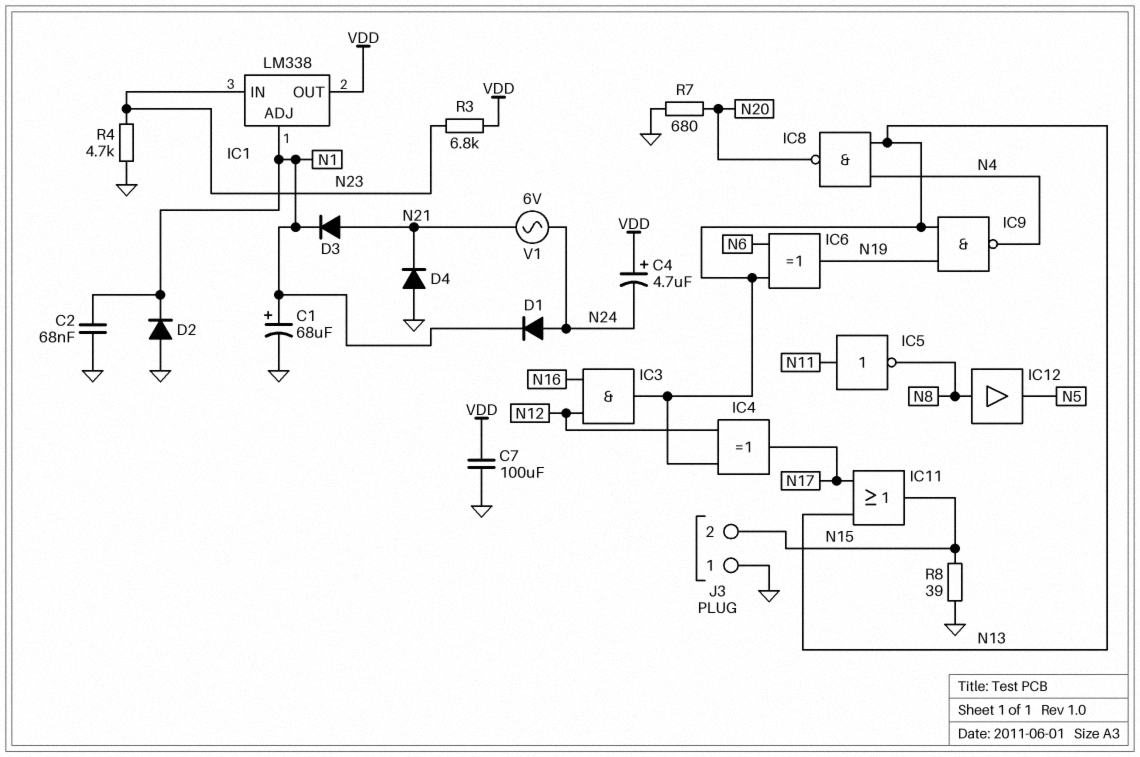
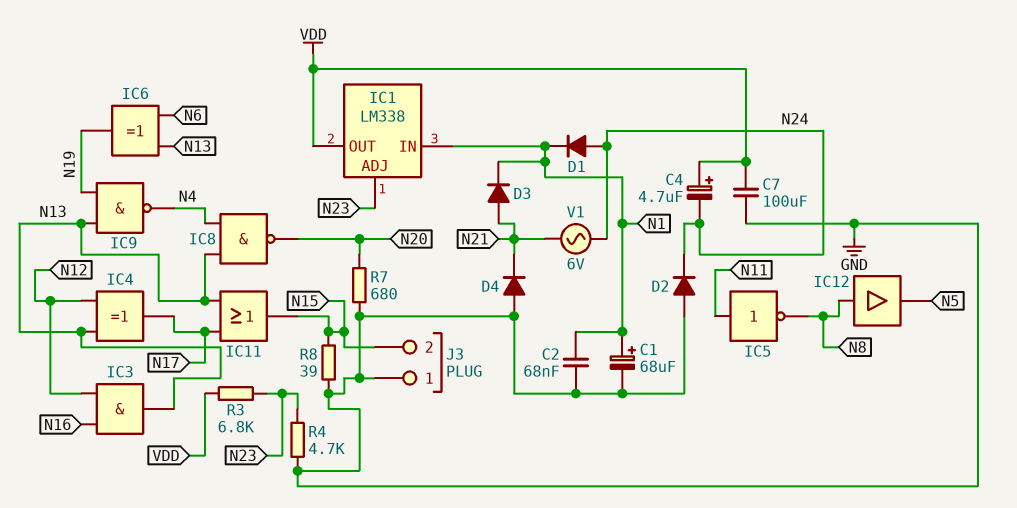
D2: diode (A GND, K N1) -> diode (A GND, K N24)
IC1 pin ADJ: N1 -> N23
IC1 pin IN: N23 -> N1

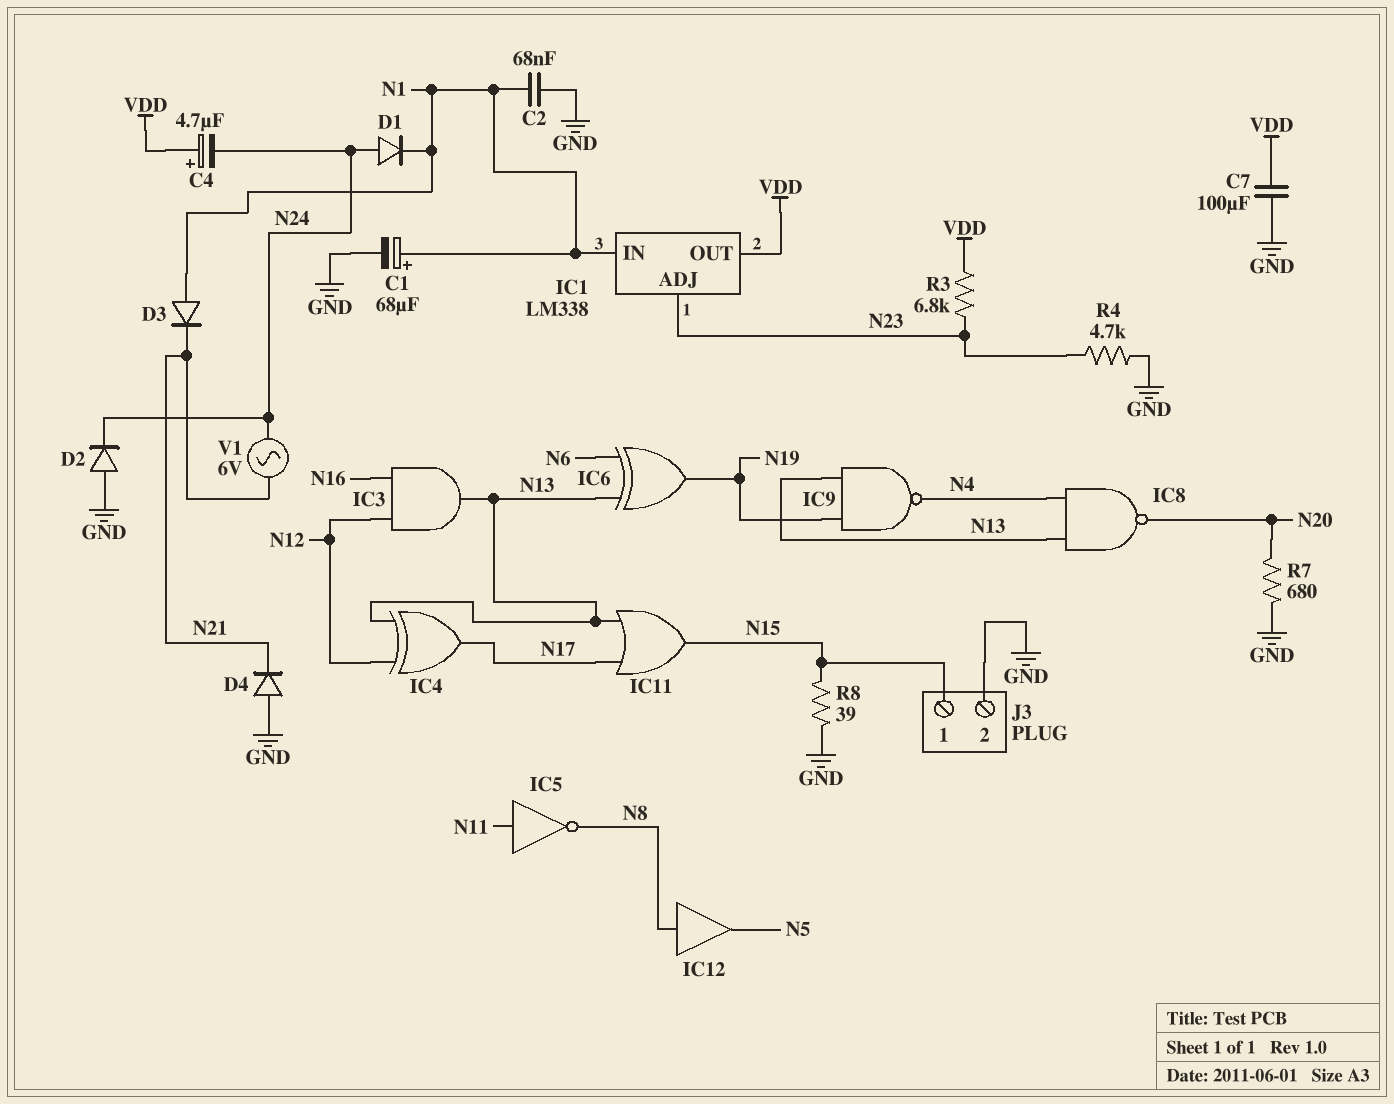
D3: diode (A N21, K N1) -> diode (A N1, K N21)
J3 pin 1: GND -> N15
J3 pin 2: N15 -> GND

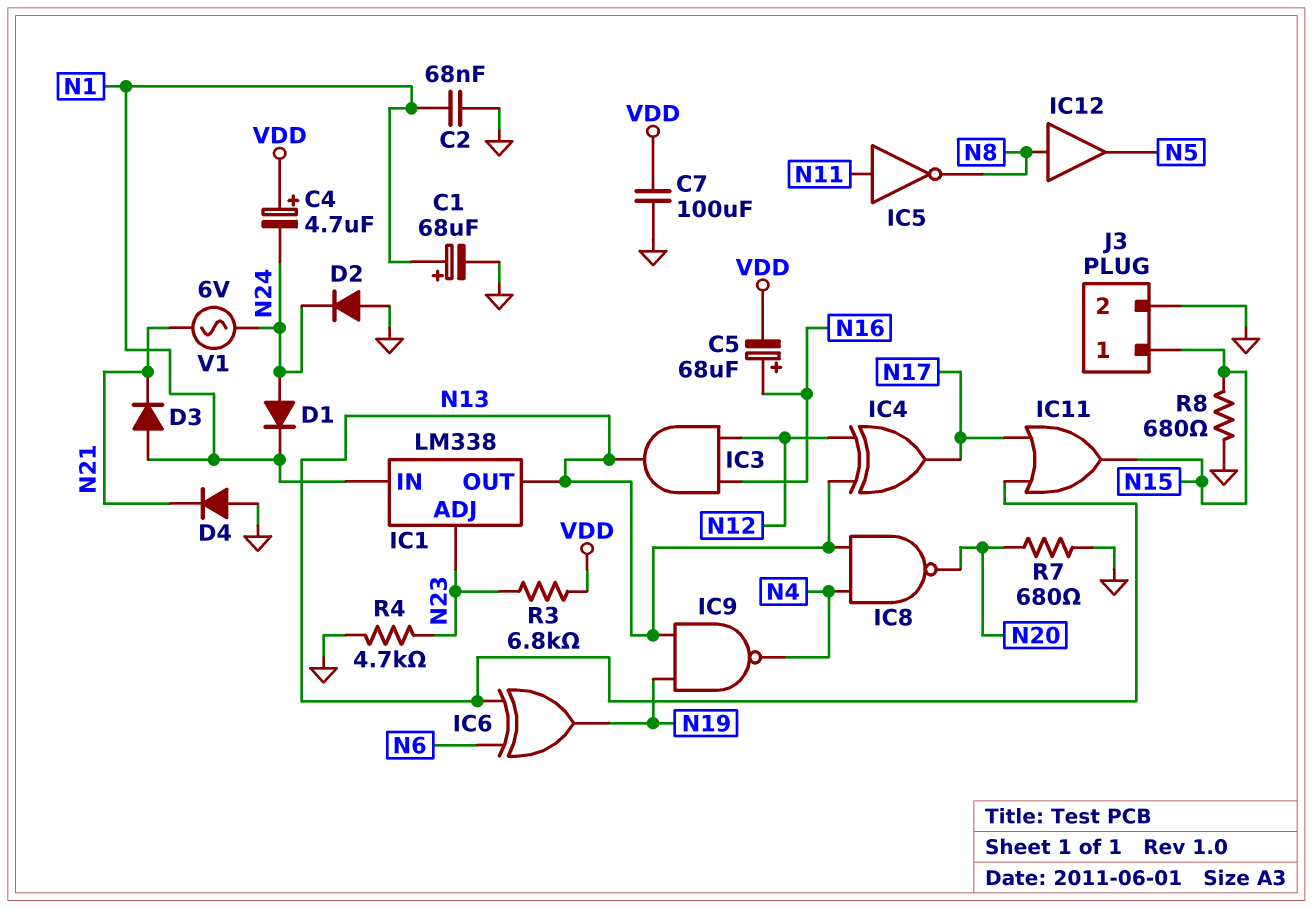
C5: none -> 68uF (plus N16, minus VDD)
IC1 pin OUT: VDD -> N13
R8: 39 (GND, N15) -> 680 (GND, N15)

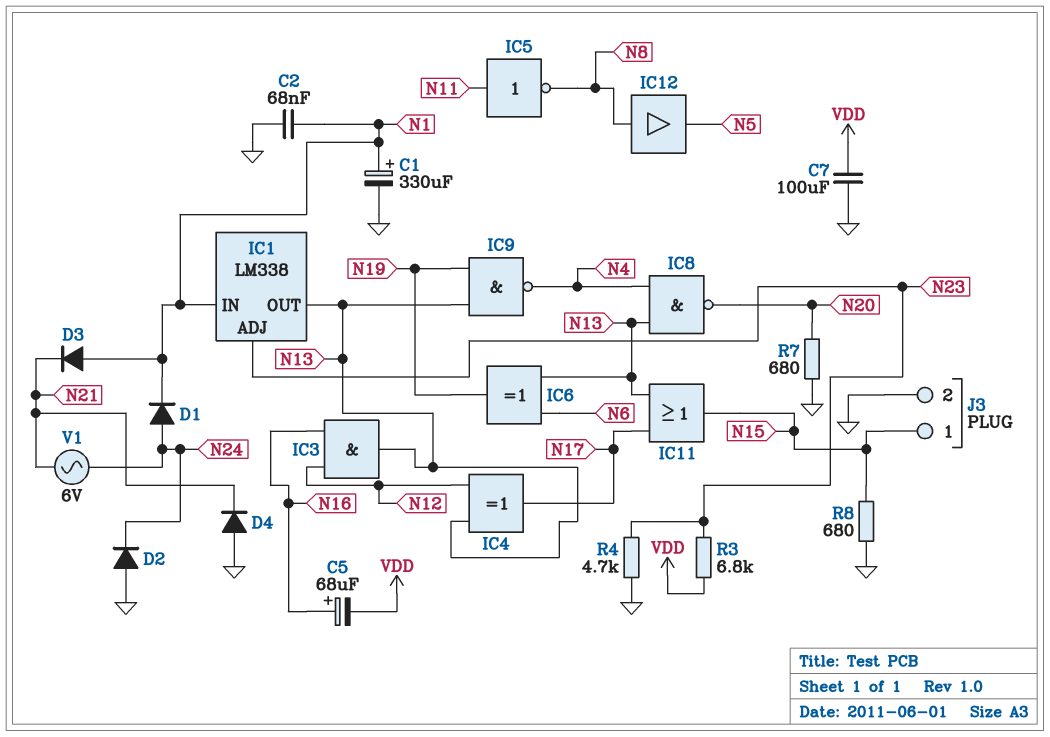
C1: 68uF (plus N1, minus GND) -> 330uF (plus N1, minus GND)
C4: 4.7uF (plus VDD, minus N24) -> none

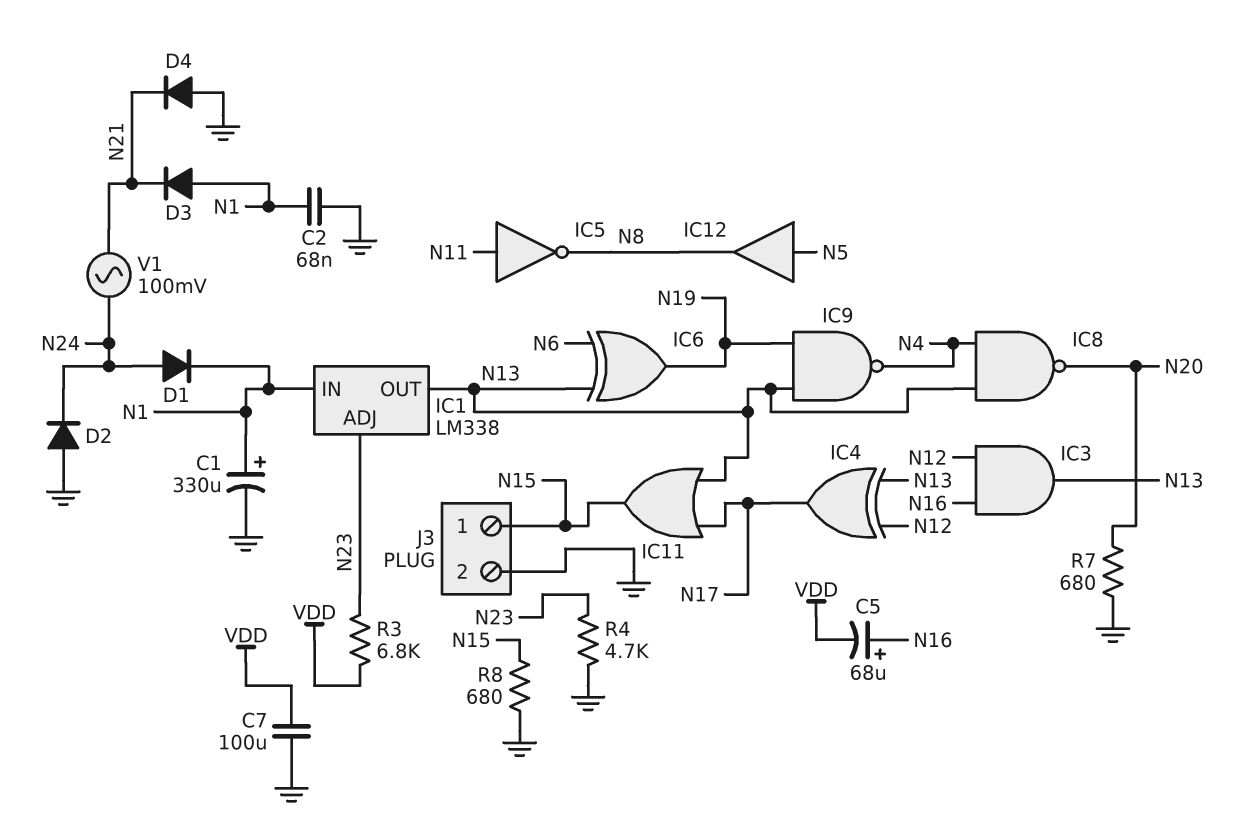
IC12: buffer (in N8, out N5) -> buffer (in N5, out N8)
V1: AC 6V (N21, N24) -> AC 100mV (N21, N24)

